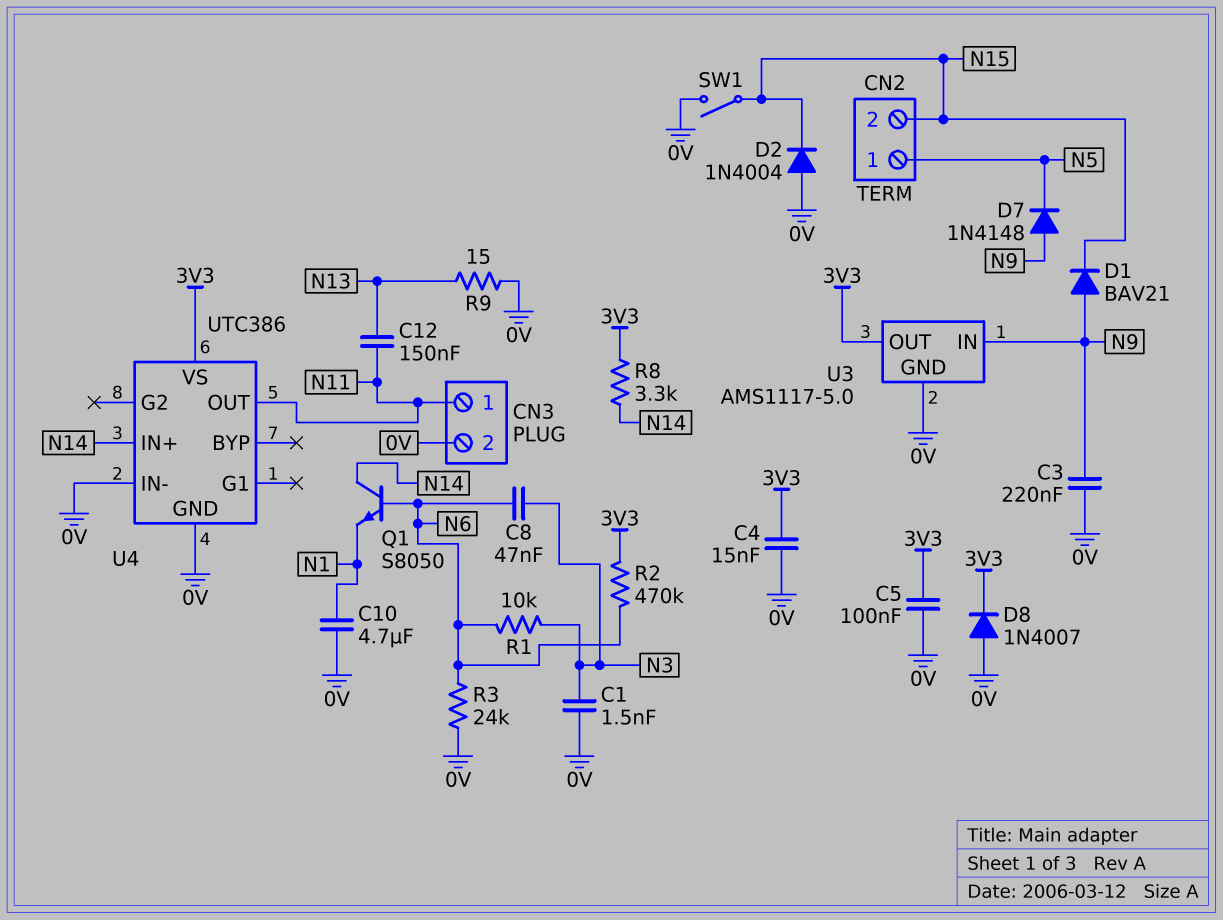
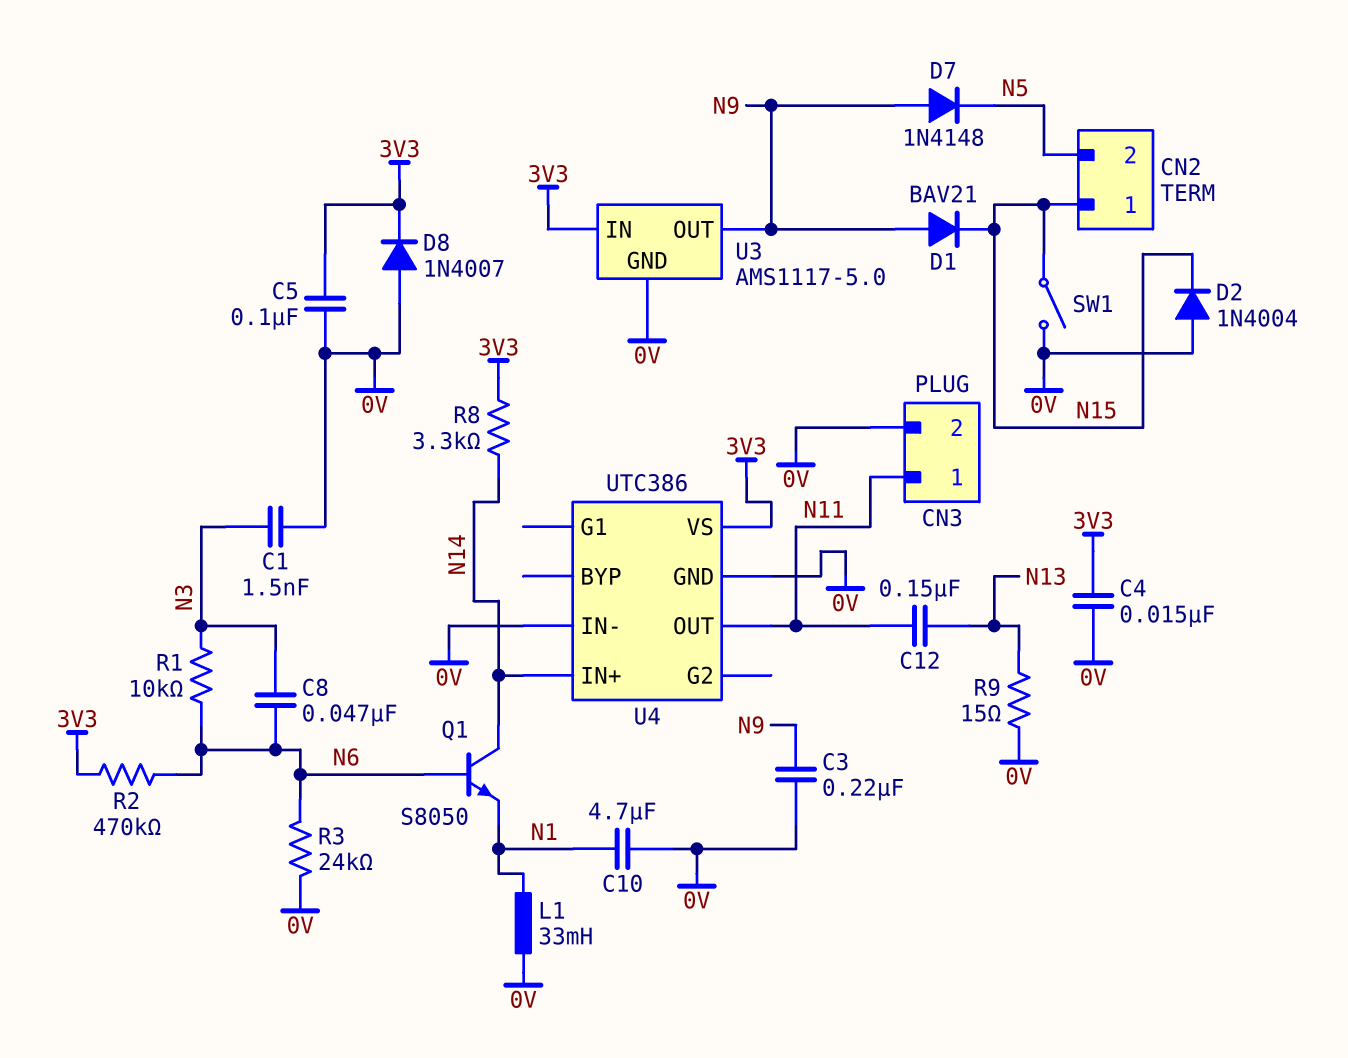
CN2 pin 1: N5 -> N15
CN2 pin 2: N15 -> N5
L1: none -> 33mH (0V, N1)
U3 pin IN: N9 -> 3V3
U3 pin OUT: 3V3 -> N9

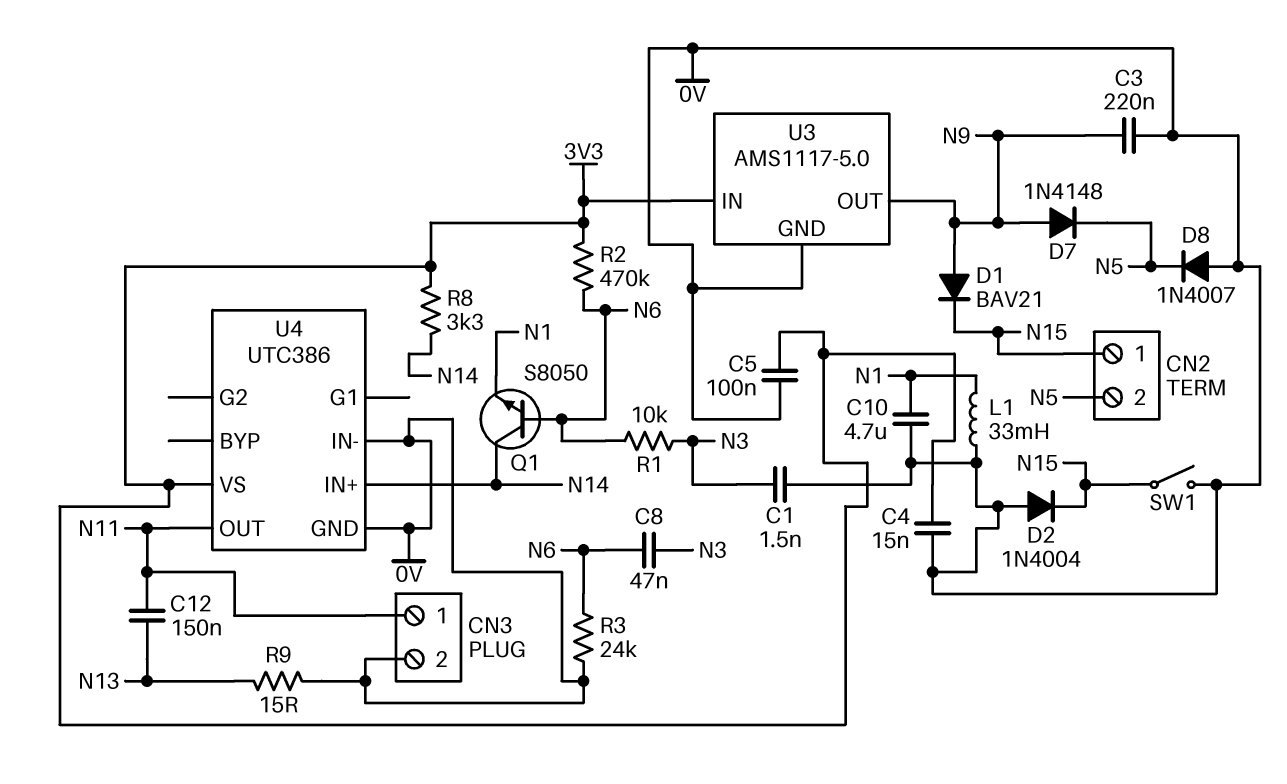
D8: diode 1N4007 (A 0V, K 3V3) -> diode 1N4007 (A 0V, K N5)

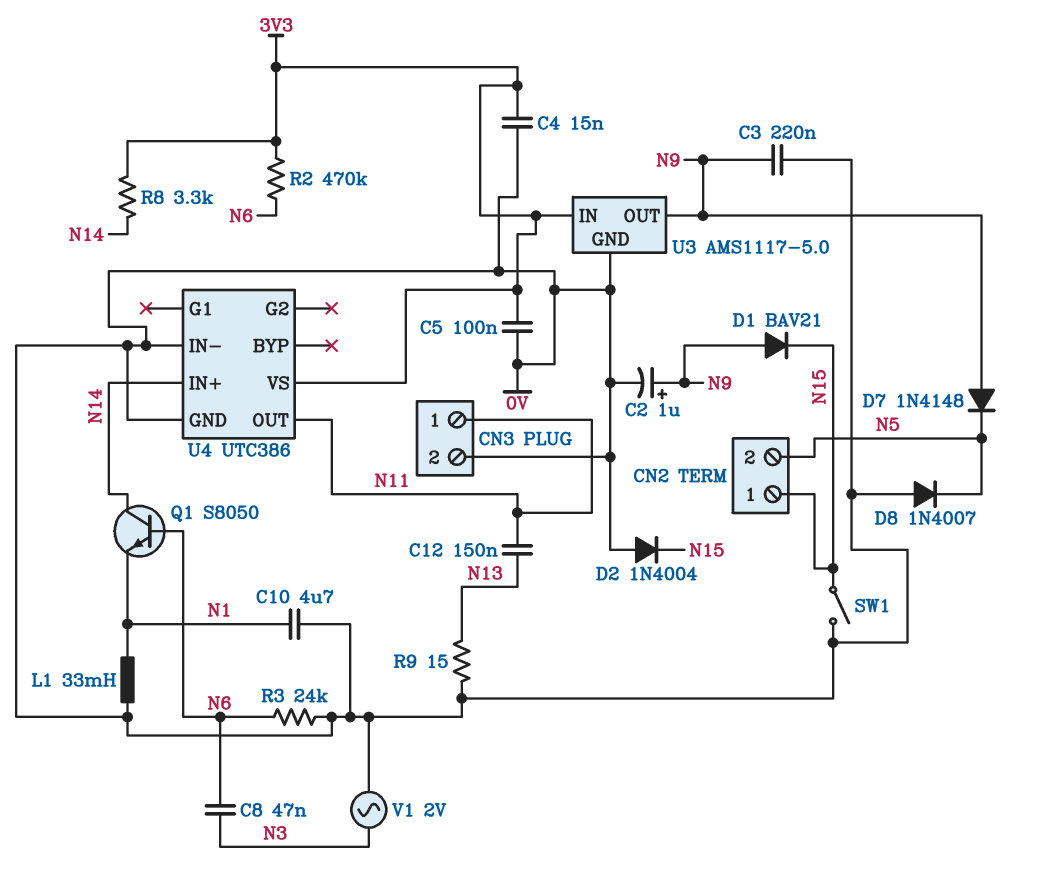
C1: 1.5nF (0V, N3) -> none
C2: none -> 1uF (plus N9, minus 0V)
R1: 10k (N3, N6) -> none
V1: none -> AC 2V (0V, N3)

